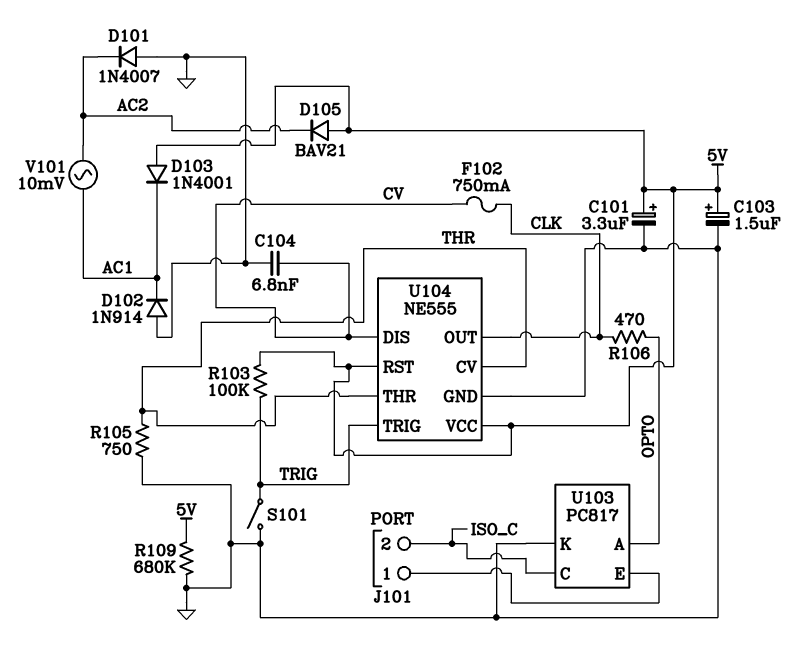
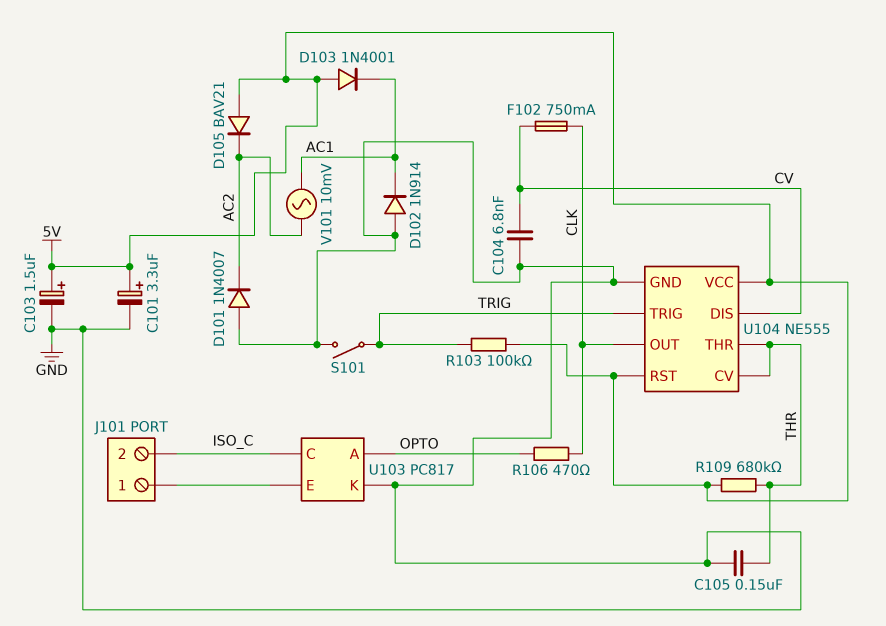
C105: none -> 150nF (GND, THR)
R105: 750 (GND, THR) -> none
R109: 680k (5V, GND) -> 680k (5V, THR)

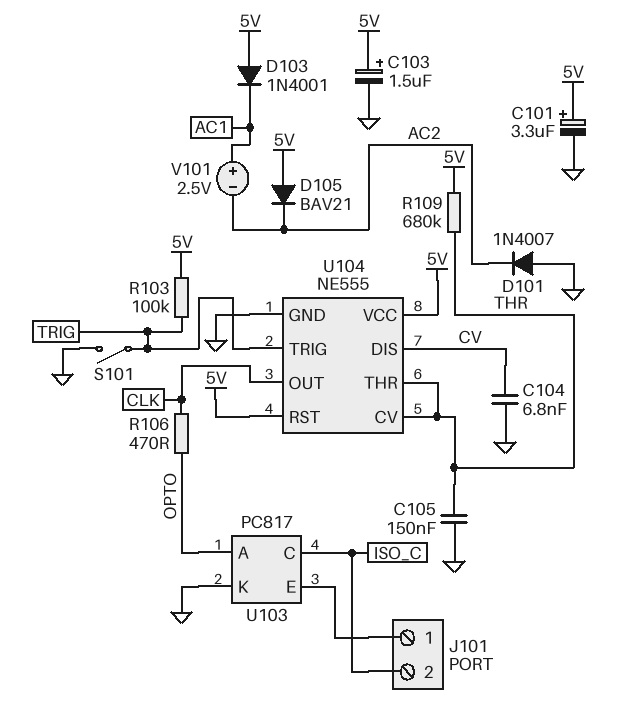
D102: diode 1N914 (A GND, K AC1) -> none
F102: 750mA (CLK, CV) -> none
V101: AC 10mV (AC1, AC2) -> 2.5V (plus AC1, minus AC2)

